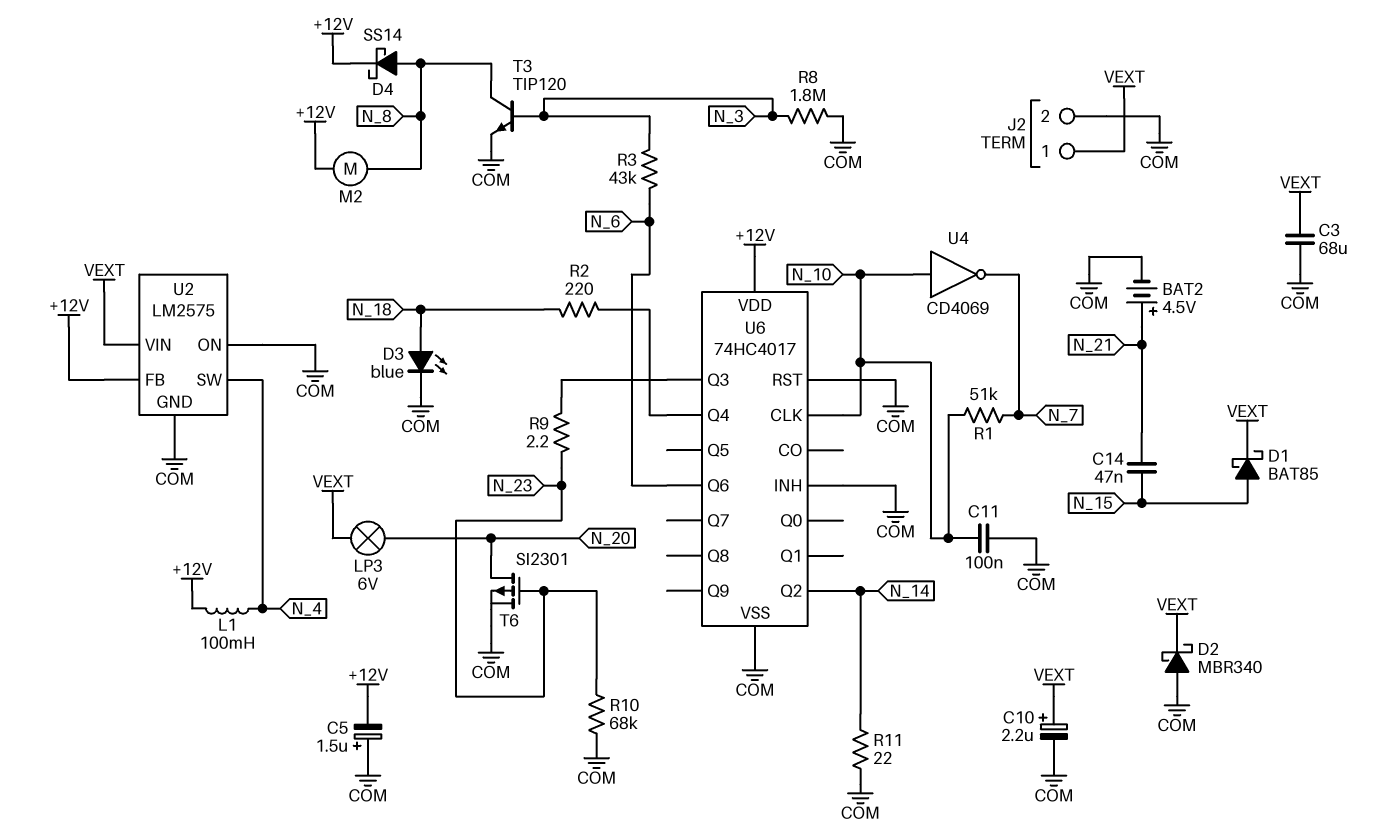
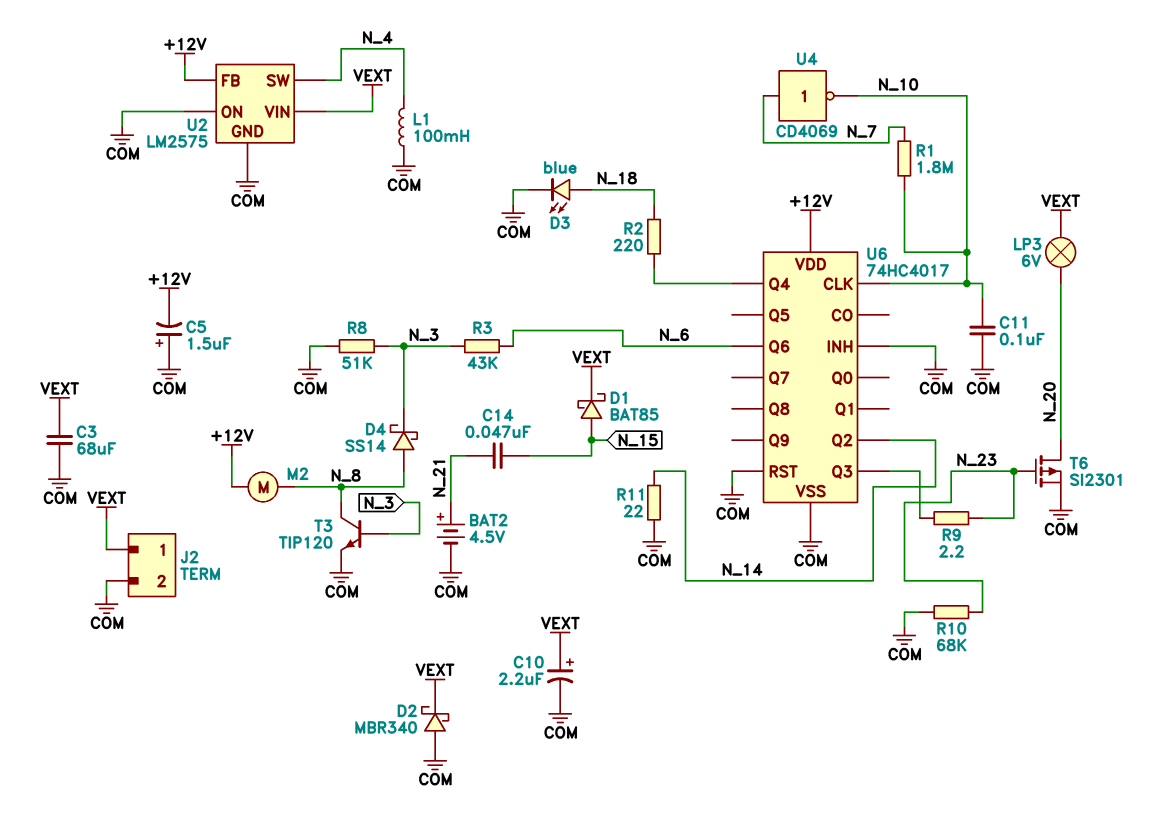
D4: schottky SS14 (A N_8, K +12V) -> schottky SS14 (A N_8, K N_3)
L1: 100mH (+12V, N_4) -> 100mH (COM, N_4)
R1: 51k (N_7, N_10) -> 1.8M (N_7, N_10)
R8: 1.8M (COM, N_3) -> 51k (COM, N_3)
U4: NOT CD4069 (in N_10, out N_7) -> NOT CD4069 (in N_7, out N_10)

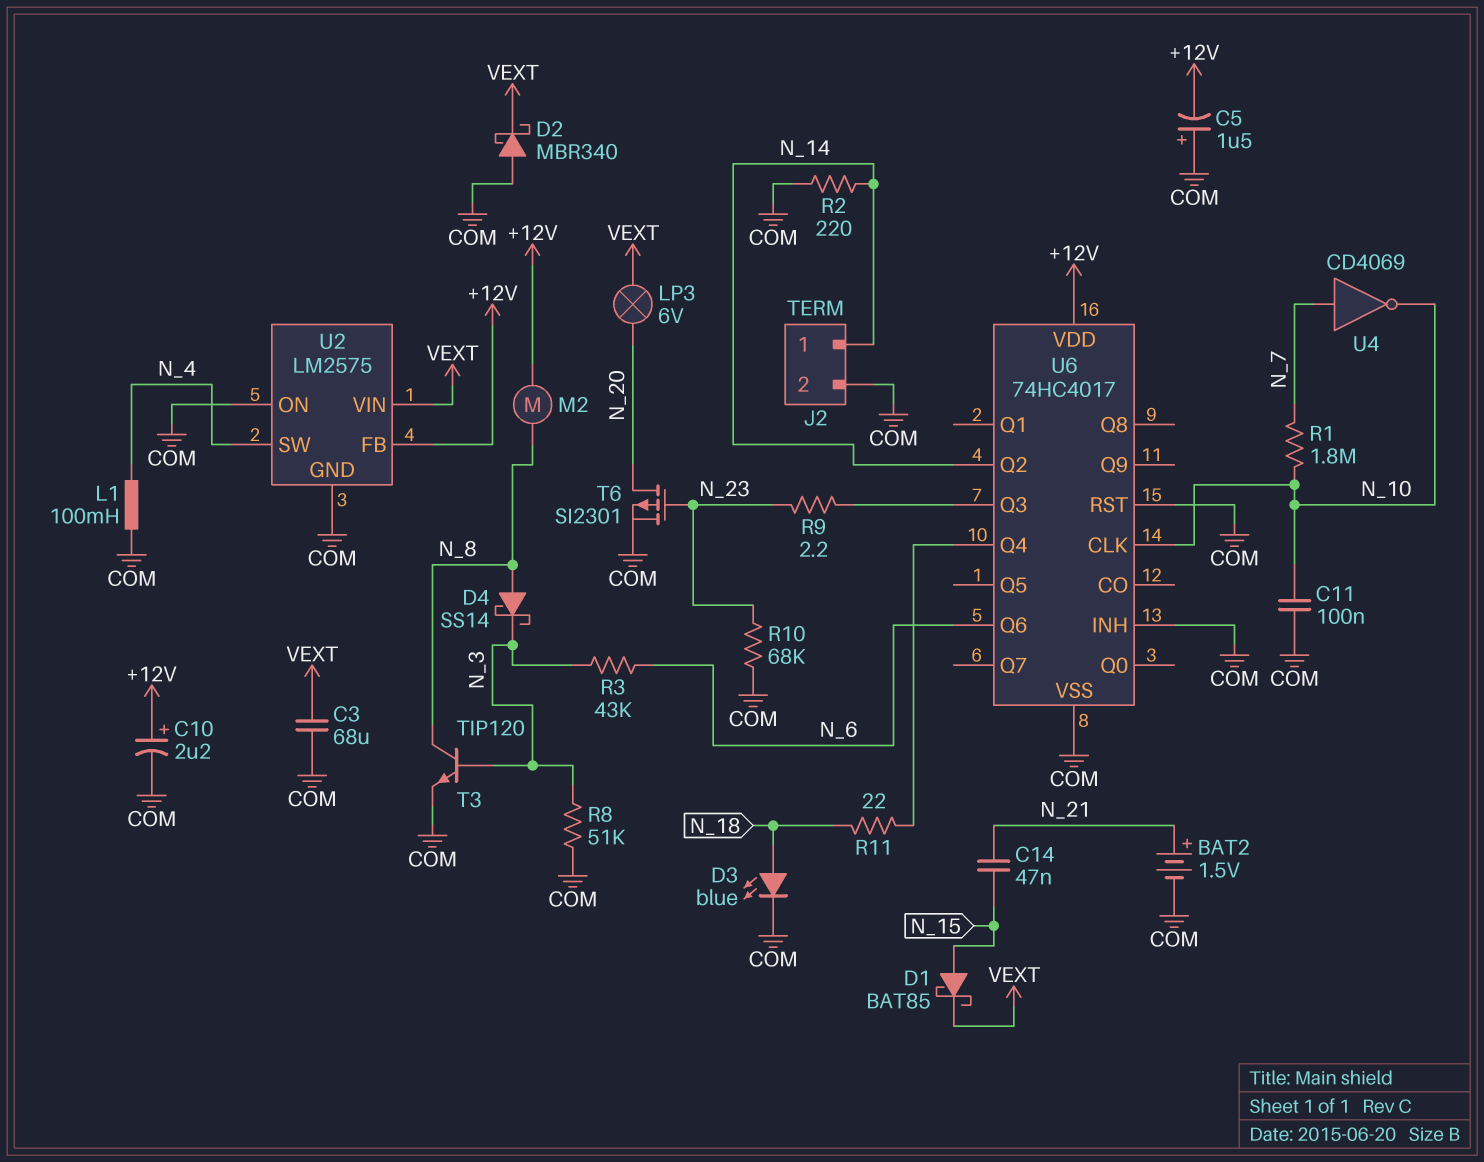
BAT2: 4.5V (plus N_21, minus COM) -> 1.5V (plus N_21, minus COM)
C10: 2.2uF (plus VEXT, minus COM) -> 2.2uF (plus +12V, minus COM)
J2 pin 1: VEXT -> N_14
R2: 220 (N_18, U6/Q4) -> 220 (COM, N_14)
R11: 22 (COM, N_14) -> 22 (N_18, U6/Q4)

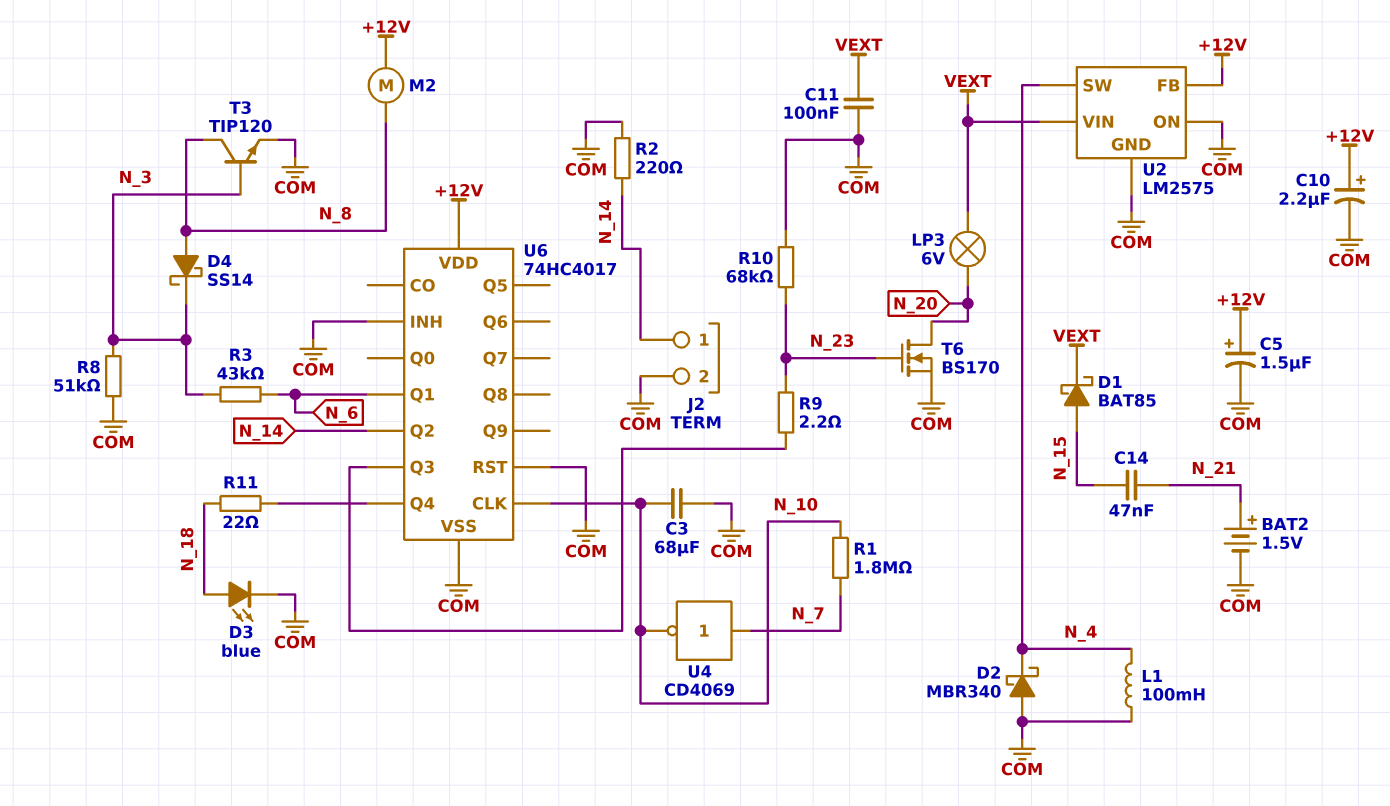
C3: 68uF (COM, VEXT) -> 68uF (COM, N_10)
C5: 1.5uF (plus COM, minus +12V) -> 1.5uF (plus +12V, minus COM)
C11: 100nF (COM, N_10) -> 100nF (COM, VEXT)
D2: schottky MBR340 (A COM, K VEXT) -> schottky MBR340 (A COM, K N_4)
T6: PMOS SI2301 (G N_23, D N_20, S COM) -> NMOS BS170 (G N_23, D N_20, S COM)
U6 pin Q1: none -> N_6
U6 pin Q6: N_6 -> none

